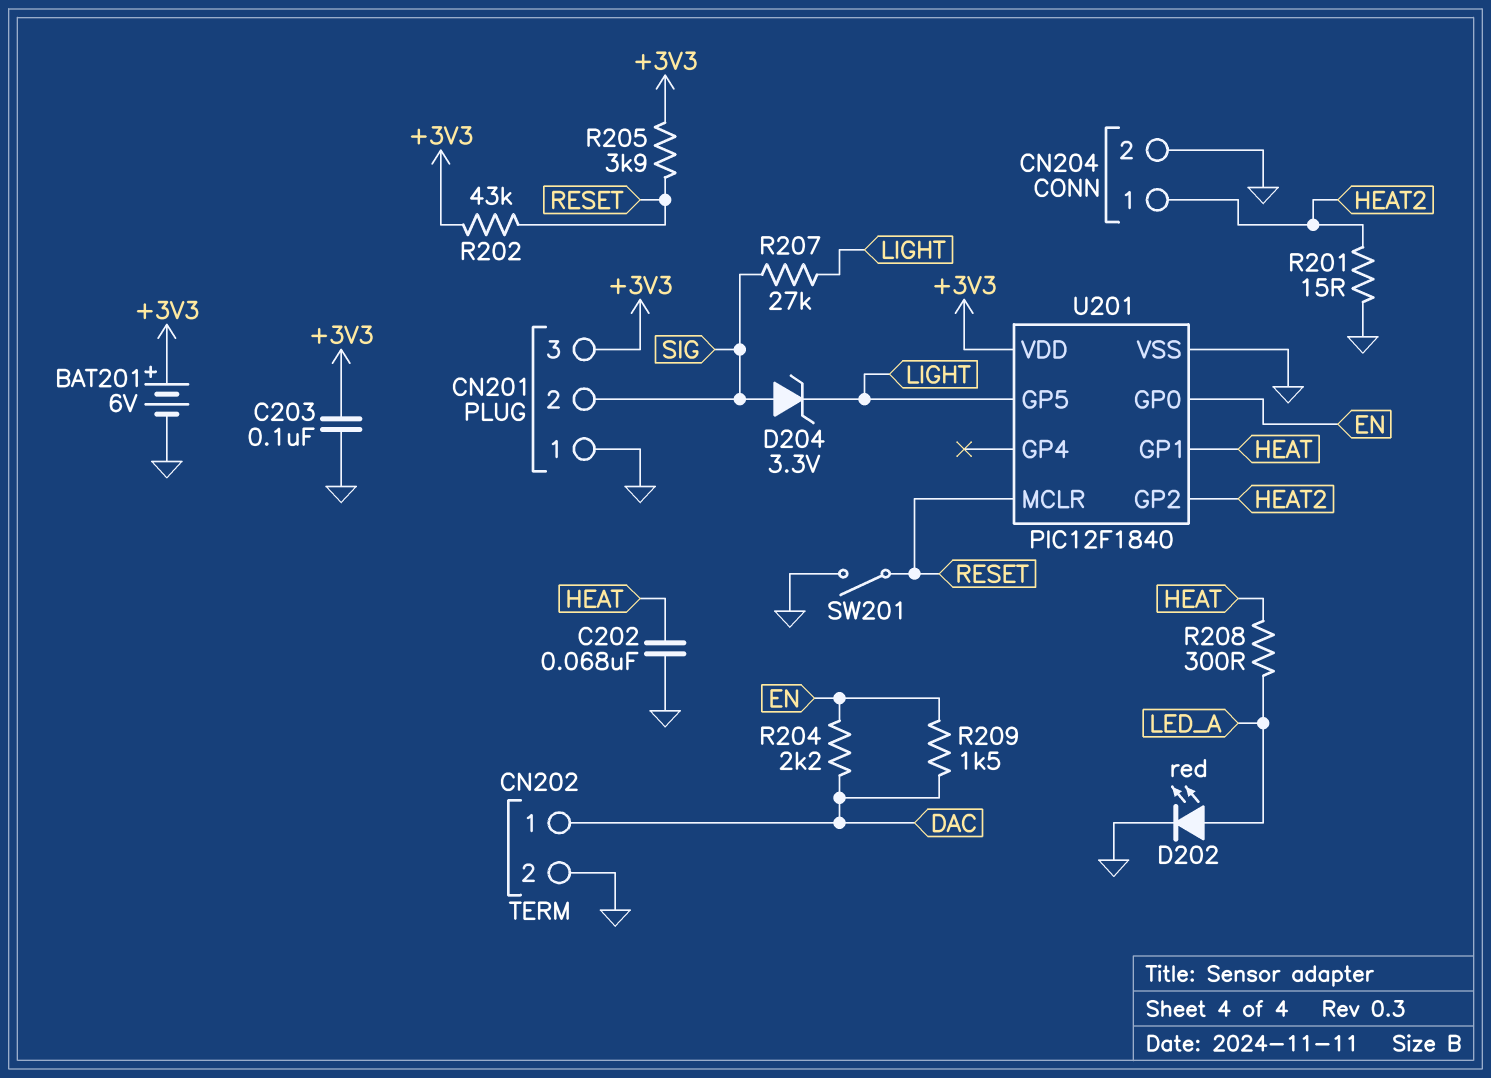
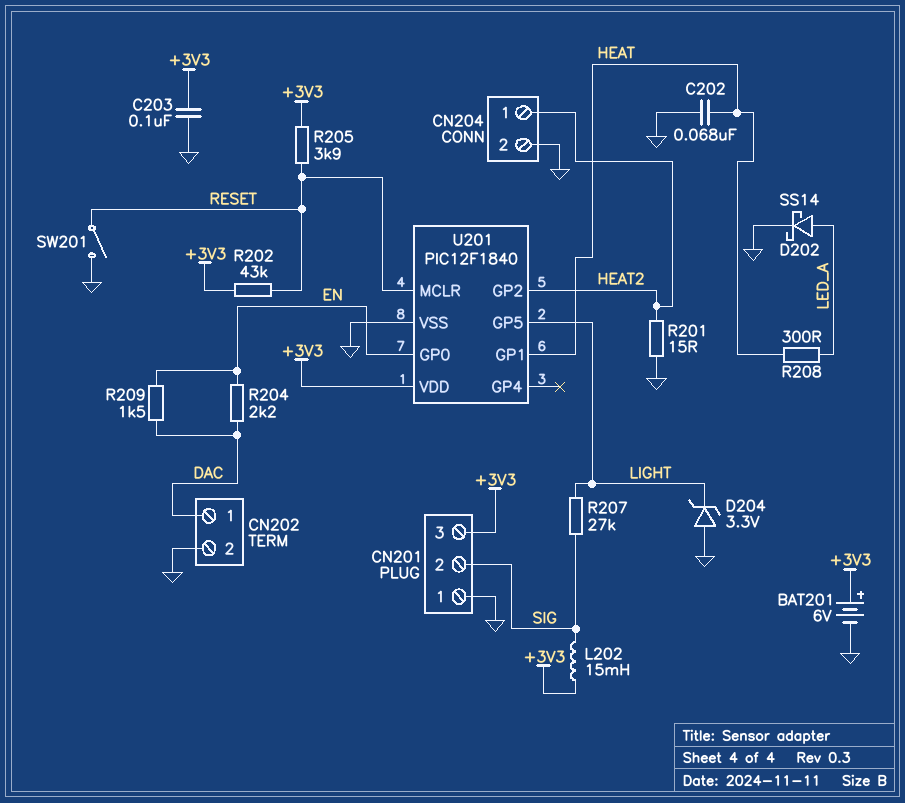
D202: LED red (A LED_A, K GND) -> schottky SS14 (A LED_A, K GND)
D204: zener 3.3V (A SIG, K LIGHT) -> zener 3.3V (A GND, K LIGHT)
L202: none -> 15mH (+3V3, SIG)

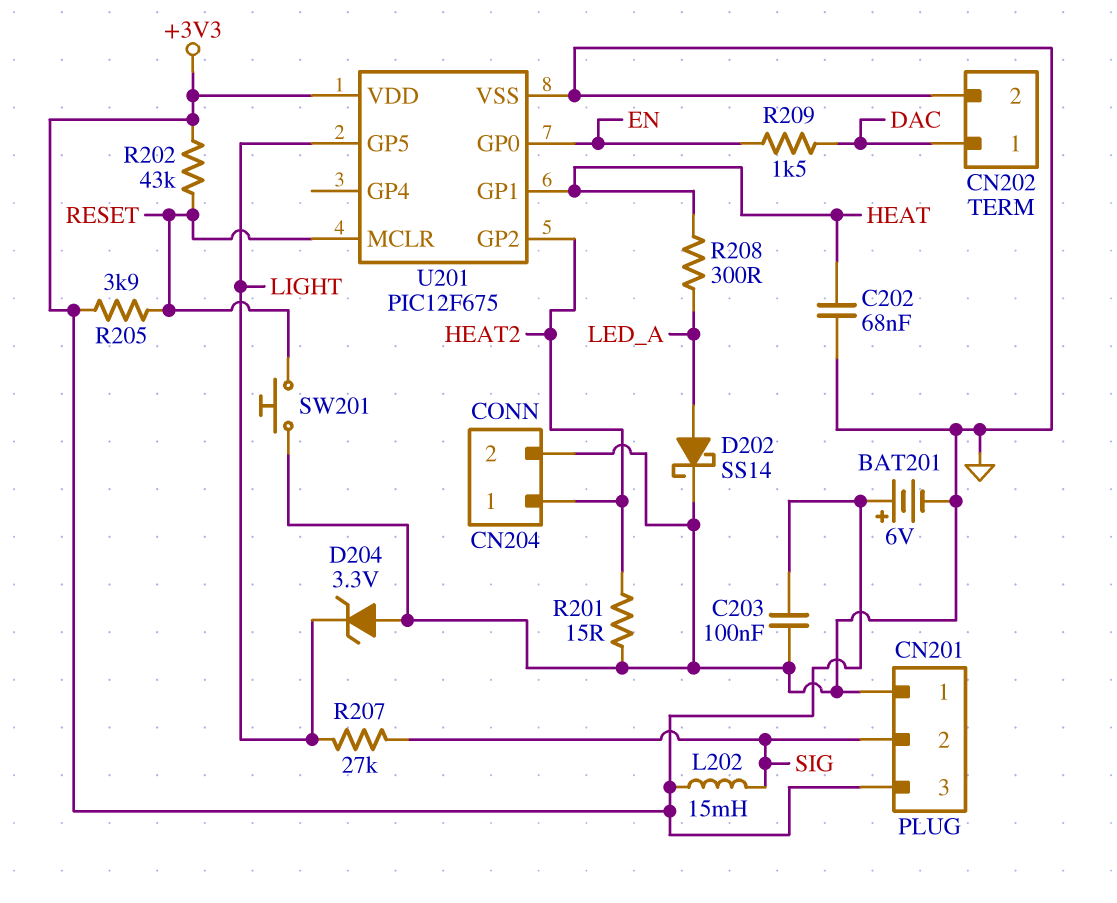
R204: 2.2k (DAC, EN) -> none
SW201: switch (GND, RESET) -> button (GND, RESET)
U201: PIC12F1840 -> PIC12F675

